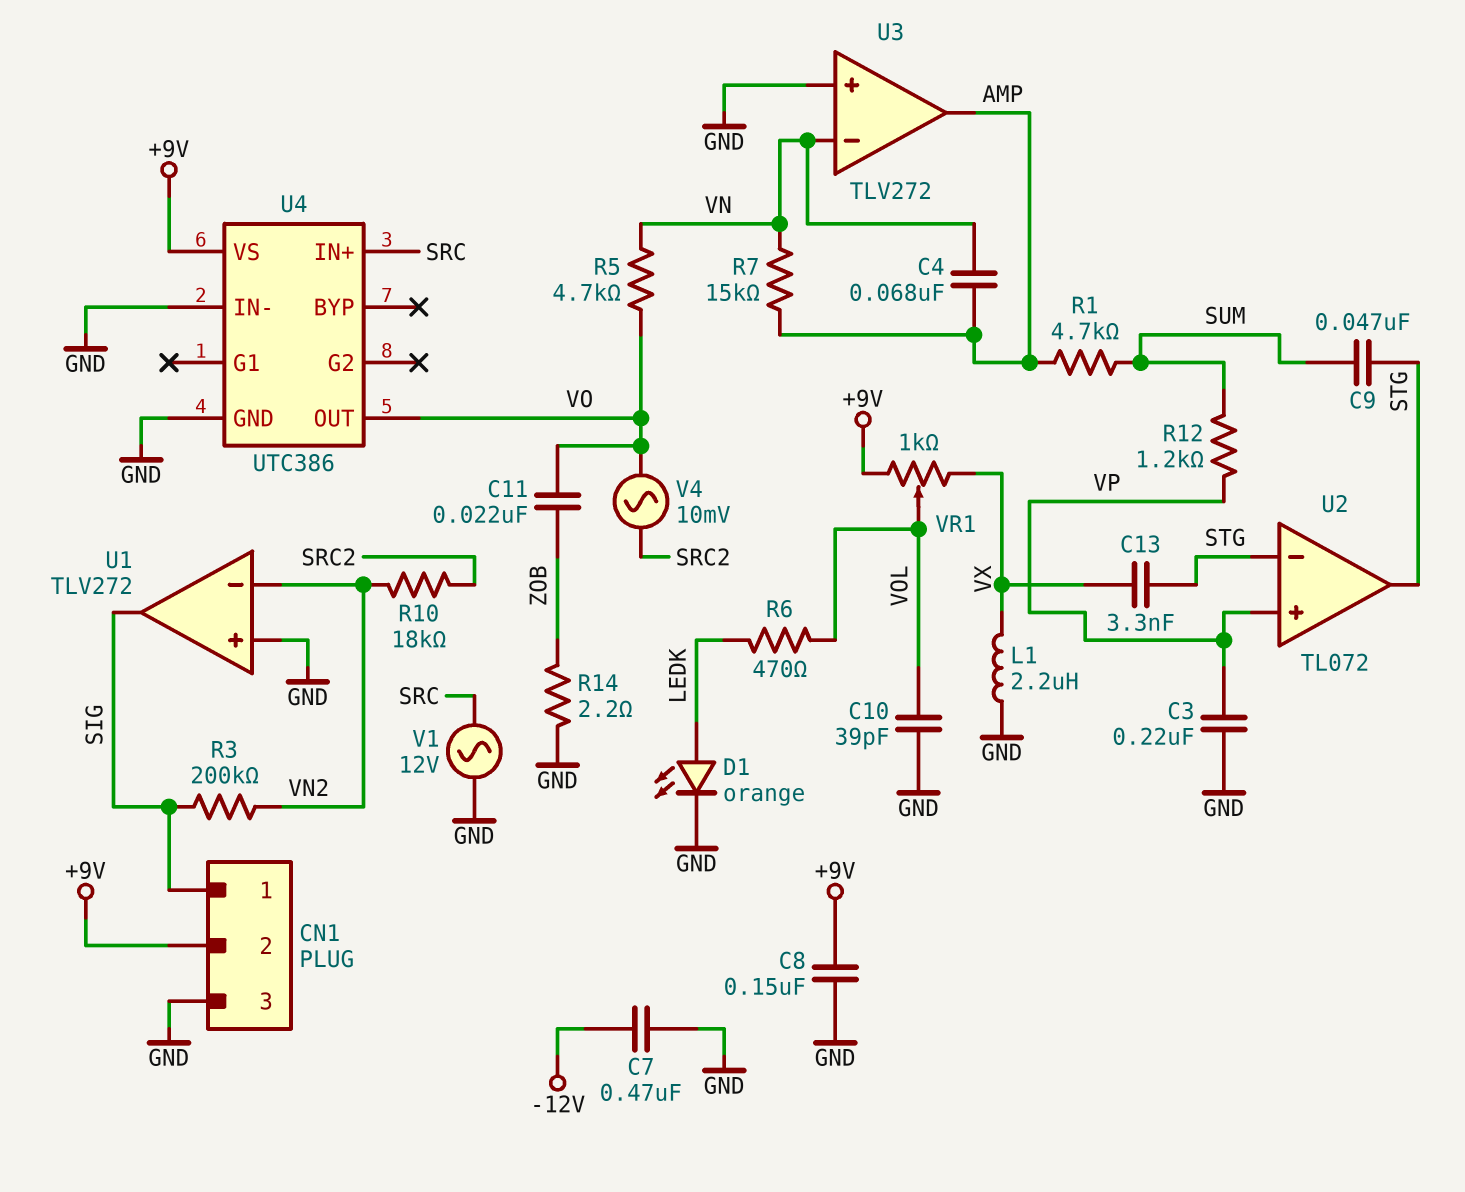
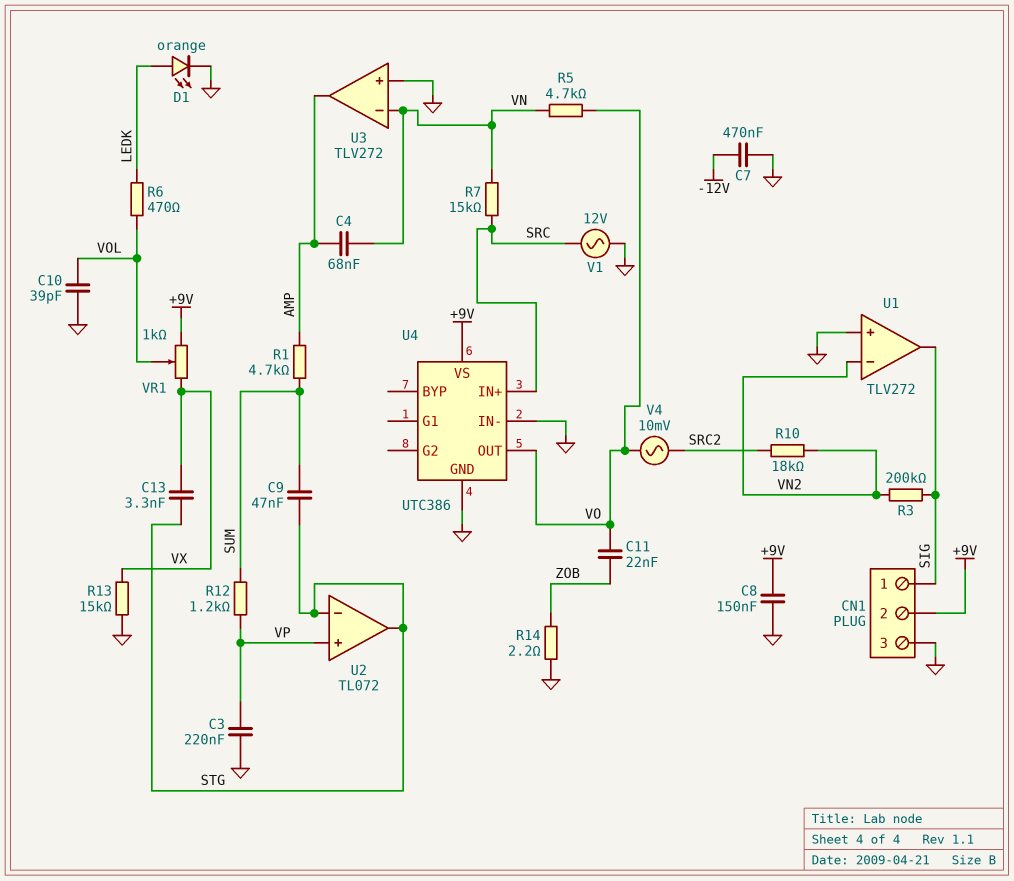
L1: 2.2uH (GND, VX) -> none
R7: 15k (AMP, VN) -> 15k (SRC, VN)
R13: none -> 15k (GND, VX)

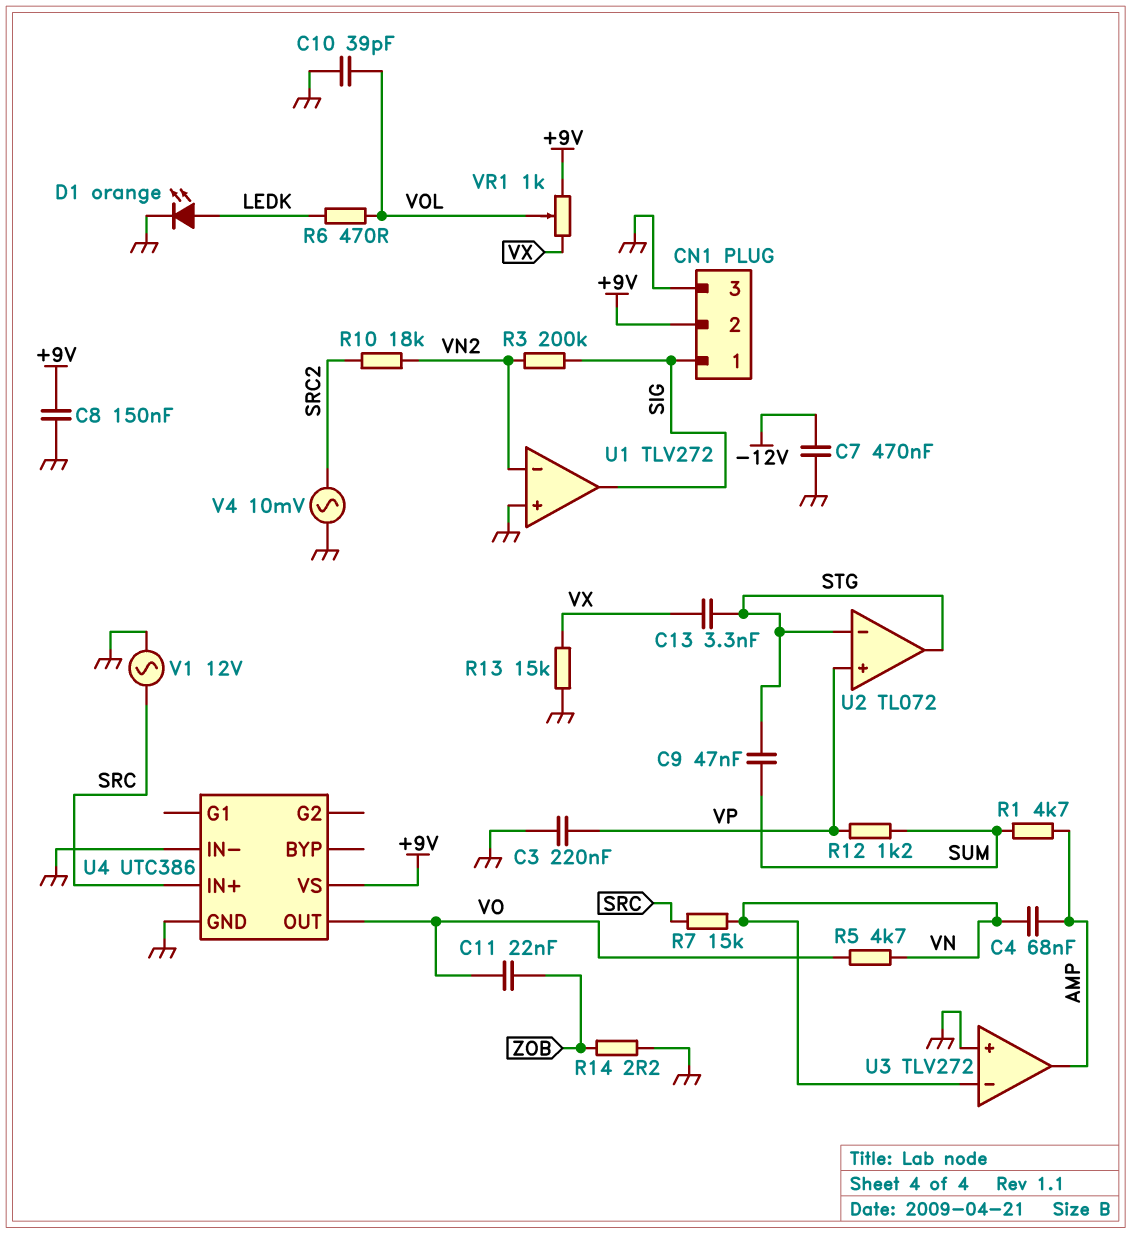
V4: AC 10mV (SRC2, VO) -> AC 10mV (GND, SRC2)

